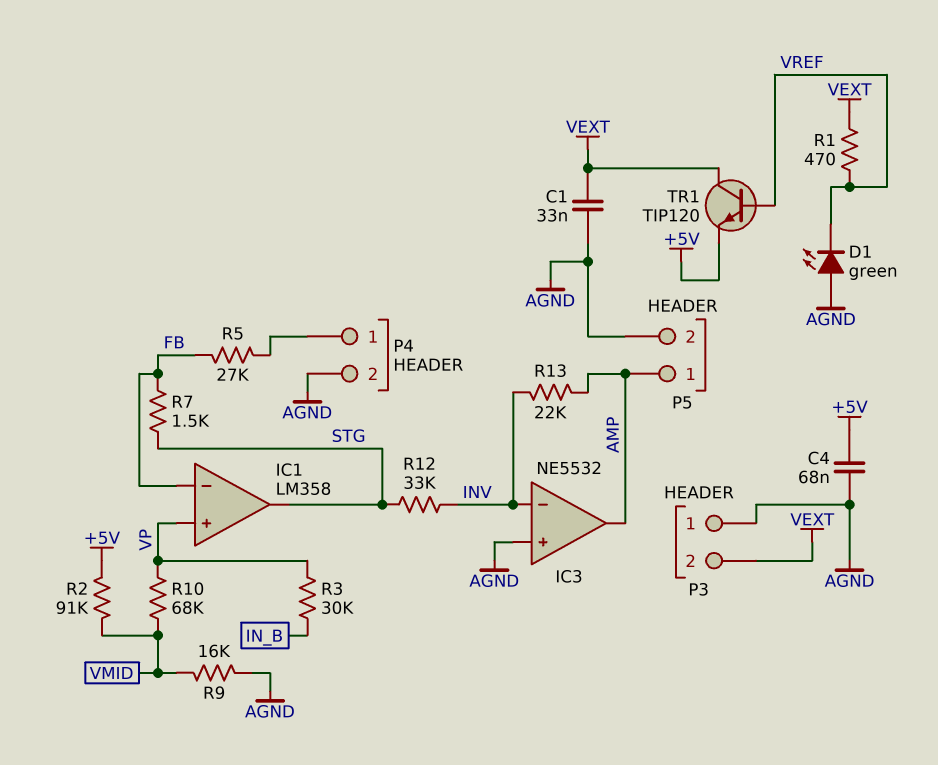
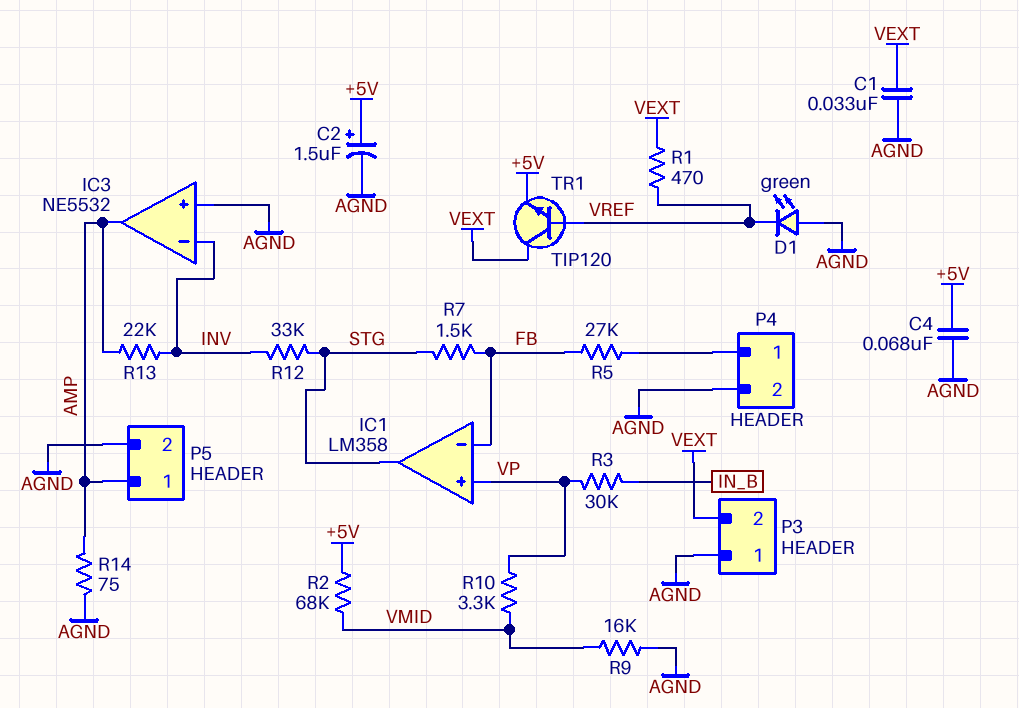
C2: none -> 1.5uF (plus +5V, minus AGND)
R2: 91k (+5V, VMID) -> 68k (+5V, VMID)
R10: 68k (VMID, VP) -> 3.3k (VMID, VP)
R14: none -> 75 (AGND, AMP)

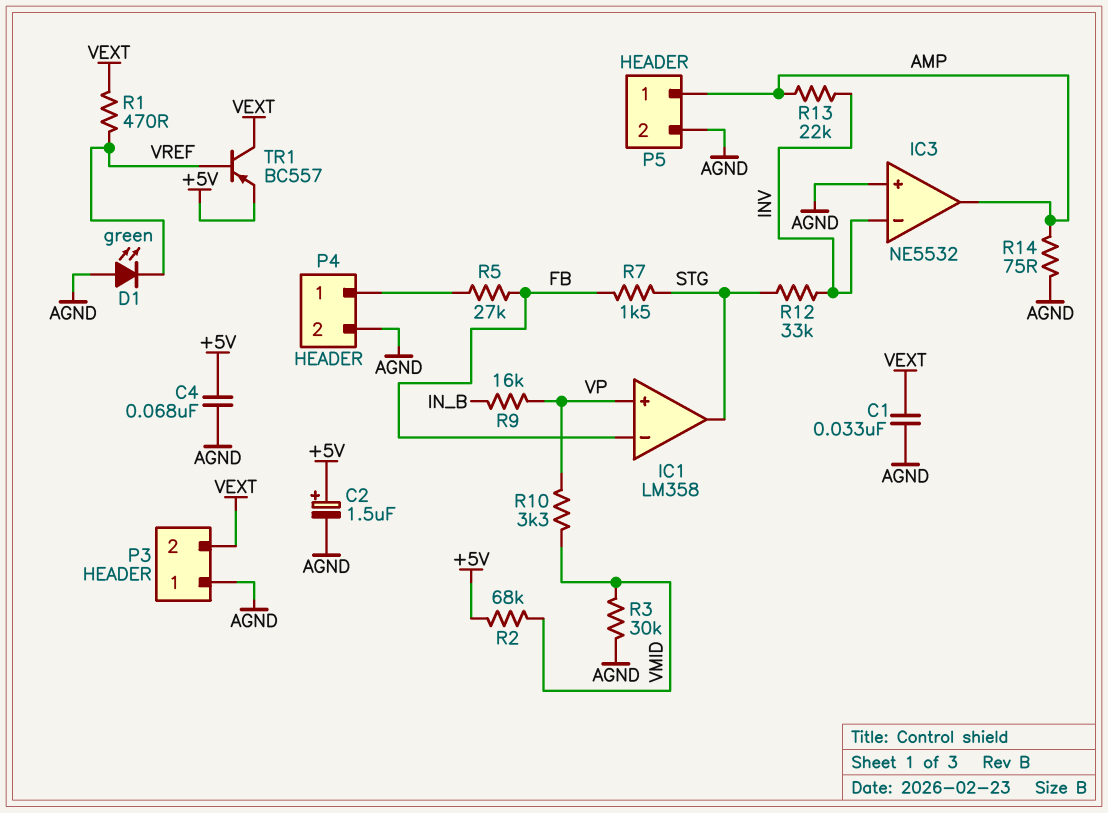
R3: 30k (IN_B, VP) -> 30k (AGND, VMID)
R9: 16k (AGND, VMID) -> 16k (IN_B, VP)
TR1: NPN TIP120 (B VREF, C VEXT, E +5V) -> PNP BC557 (B VREF, C VEXT, E +5V)

